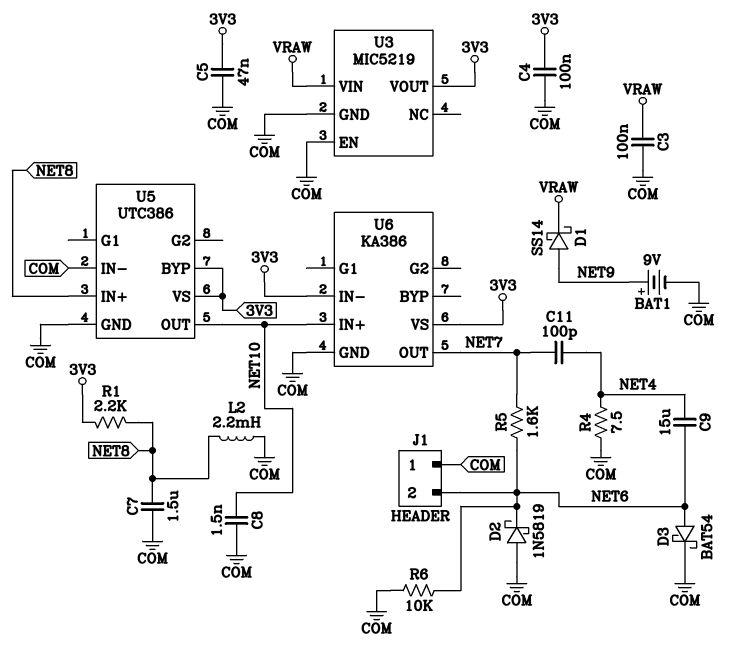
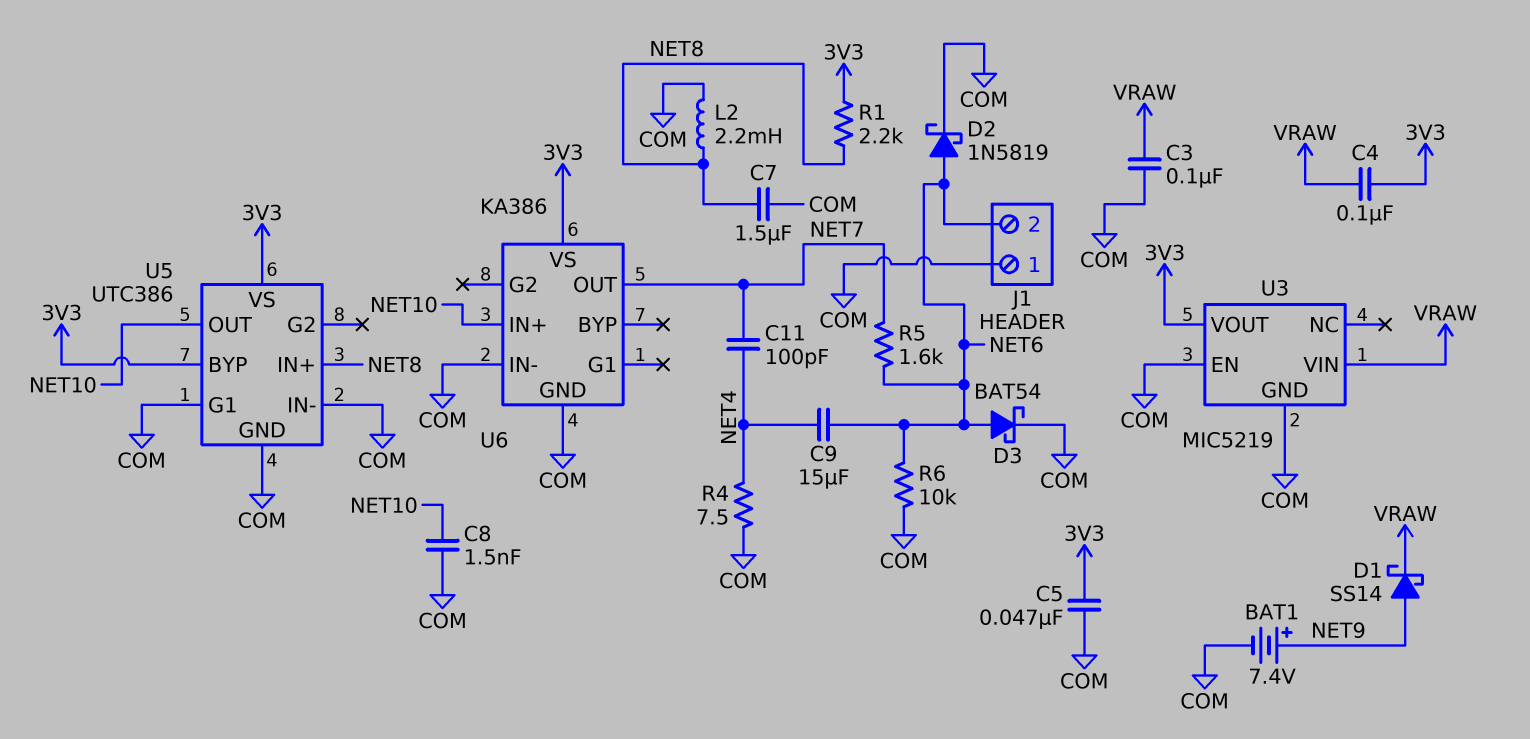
BAT1: 9V (plus NET9, minus COM) -> 7.4V (plus NET9, minus COM)
C4: 100nF (3V3, COM) -> 100nF (3V3, VRAW)
D2: schottky 1N5819 (A COM, K NET6) -> schottky 1N5819 (A NET6, K COM)
U5 pin G1: none -> COM
U6 pin IN-: 3V3 -> COM

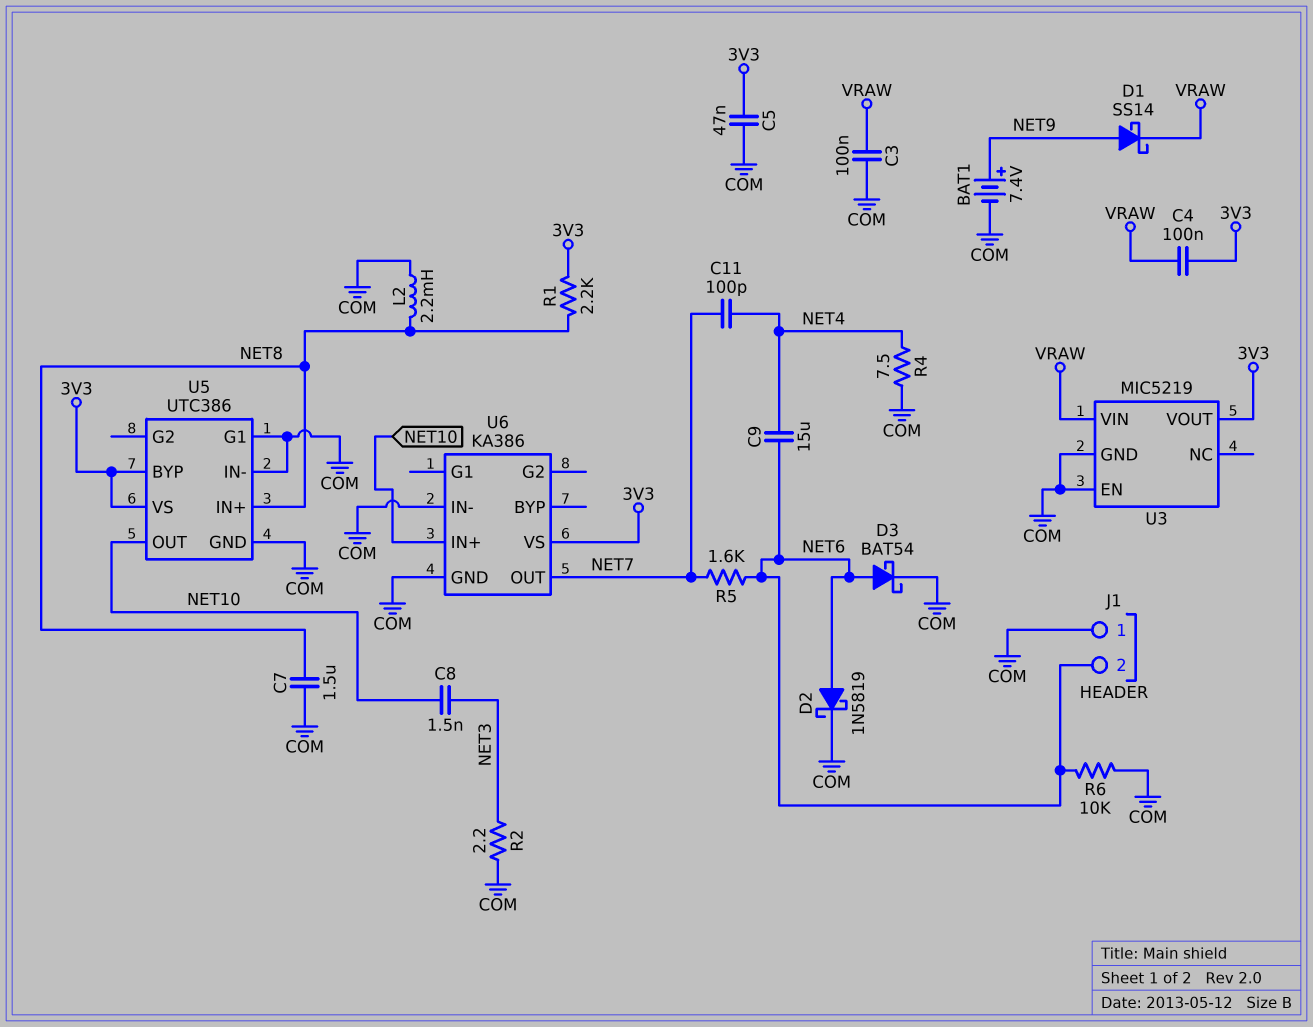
C8: 1.5nF (COM, NET10) -> 1.5nF (NET3, NET10)
R2: none -> 2.2 (COM, NET3)

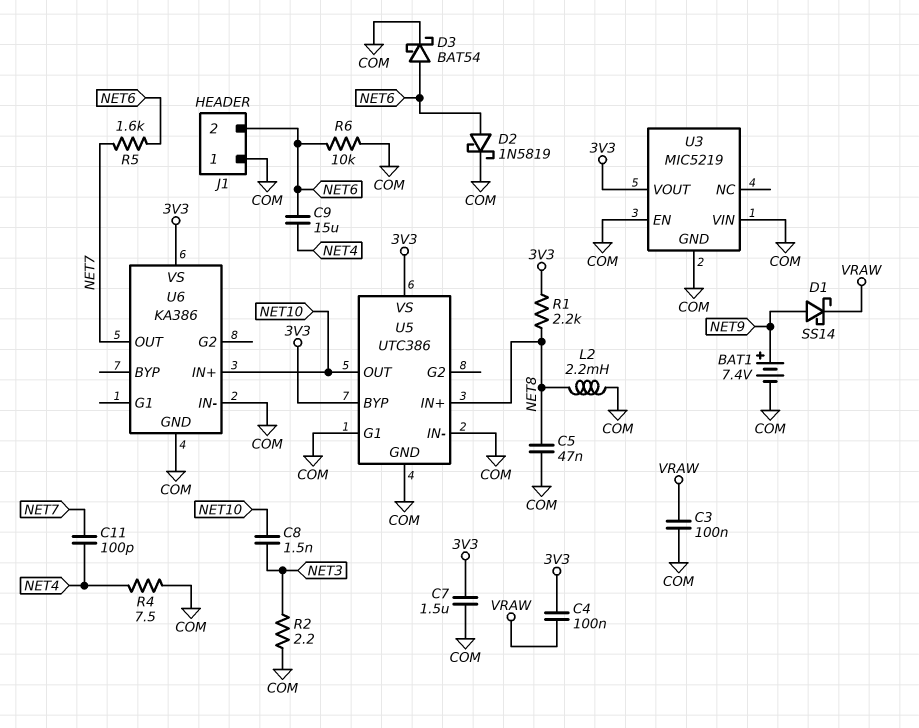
C5: 47nF (3V3, COM) -> 47nF (COM, NET8)
C7: 1.5uF (COM, NET8) -> 1.5uF (3V3, COM)
U3 pin VIN: VRAW -> COM

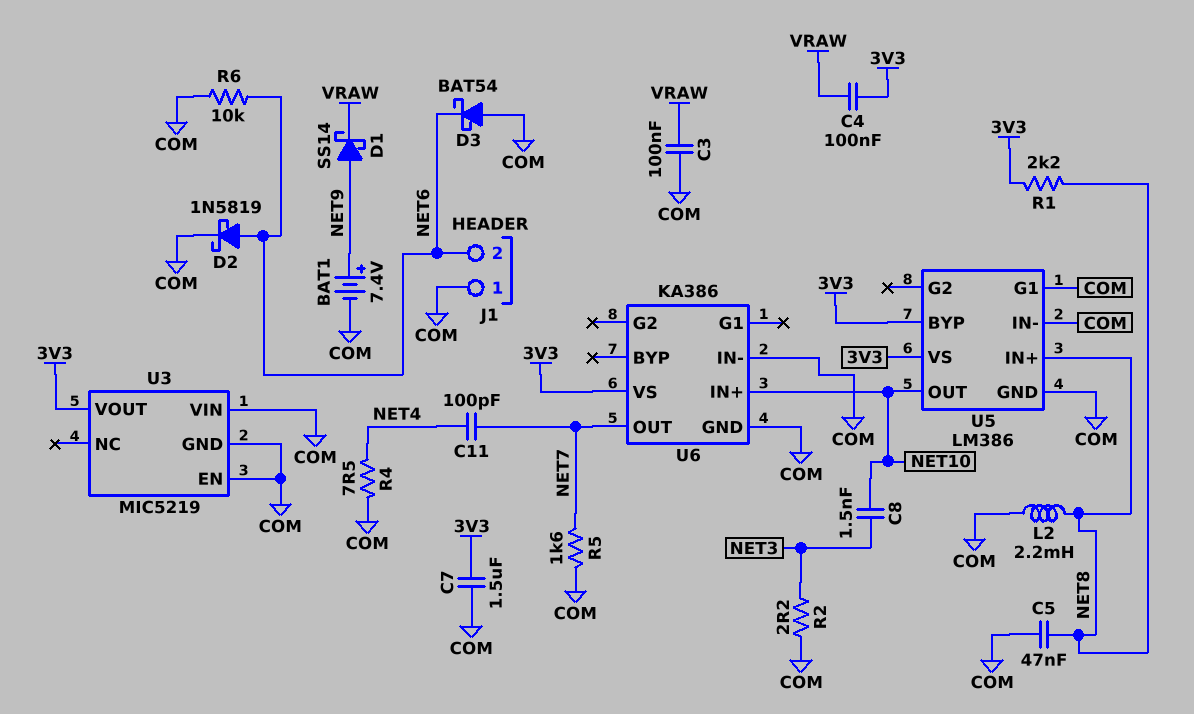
C9: 15uF (NET4, NET6) -> none
D3: schottky BAT54 (A NET6, K COM) -> schottky BAT54 (A COM, K NET6)
R5: 1.6k (NET6, NET7) -> 1.6k (COM, NET7)
U5: UTC386 -> LM386

